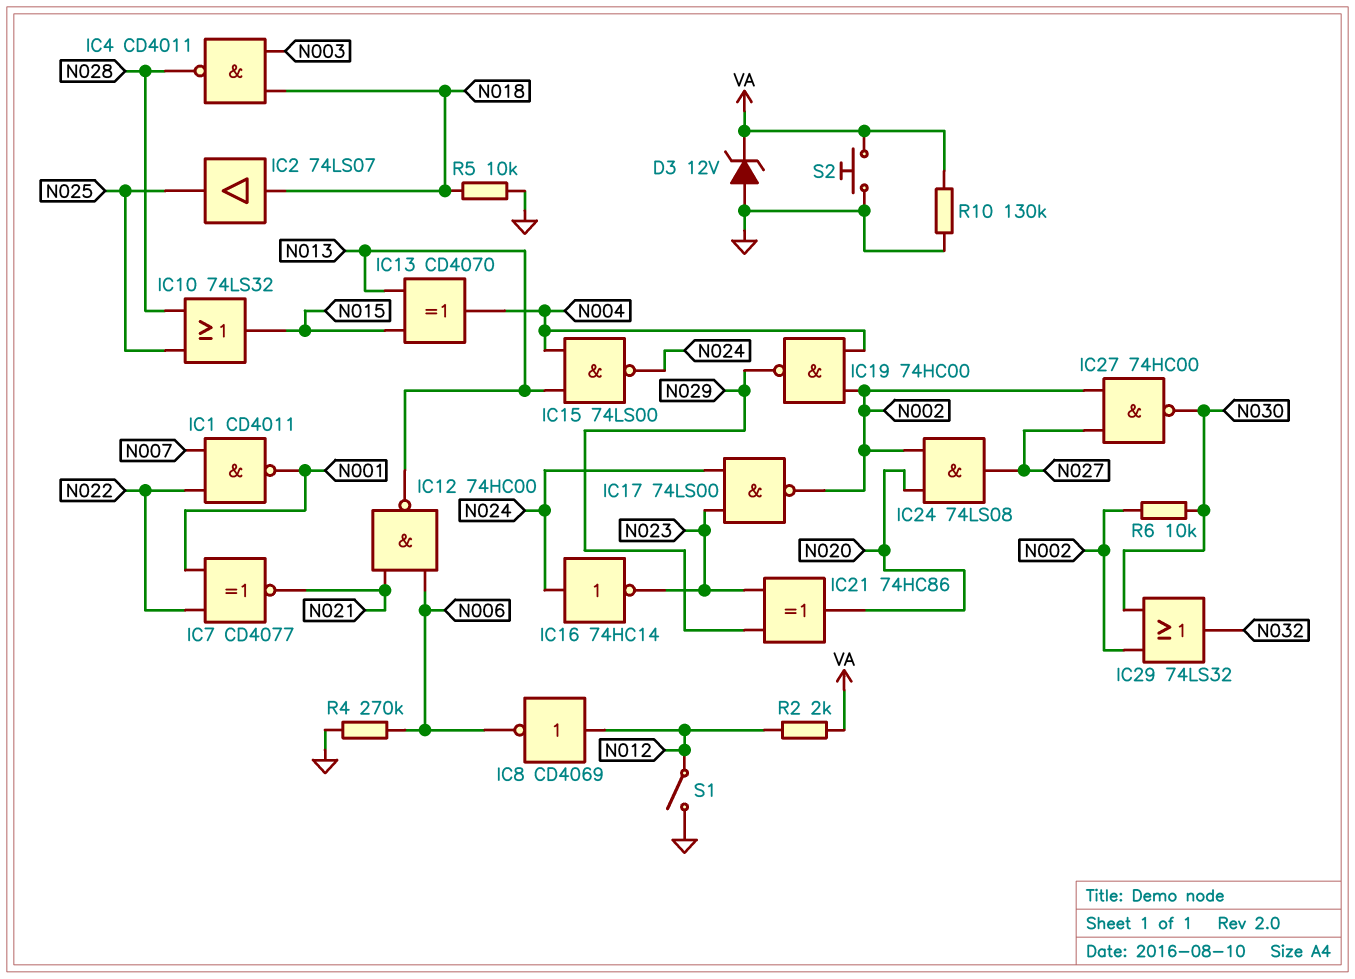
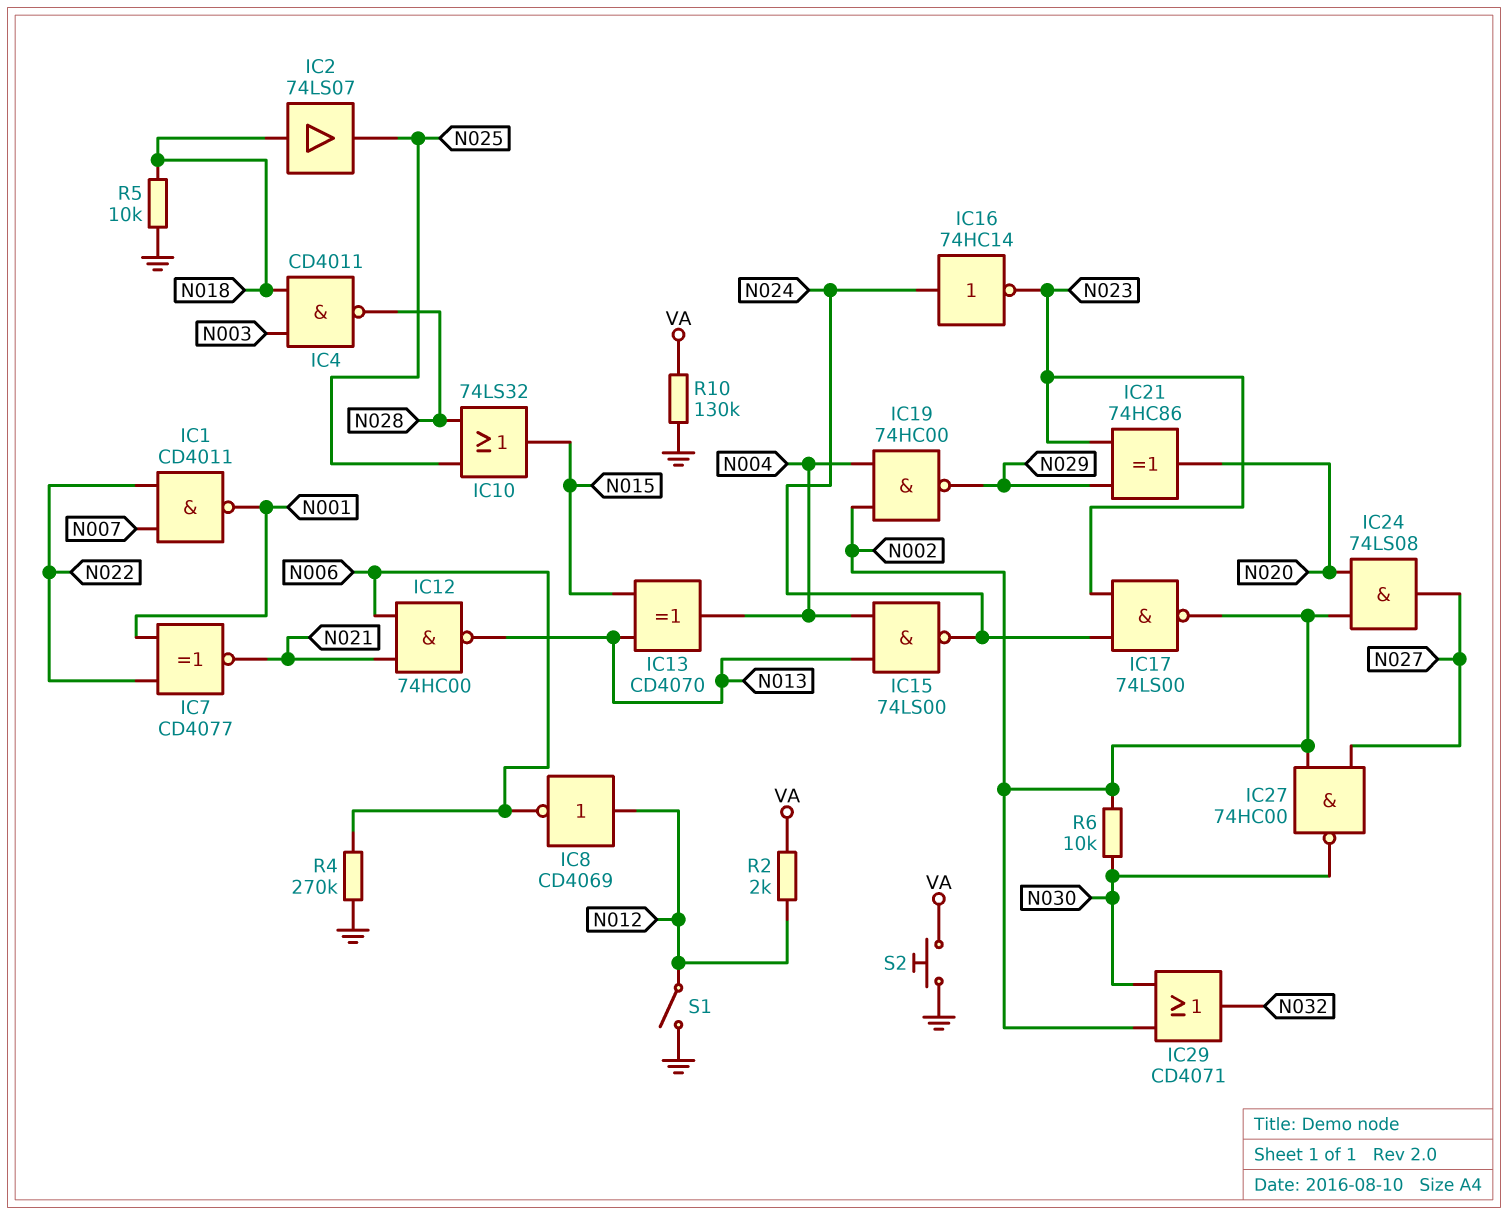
D3: zener 12V (A GND, K VA) -> none
IC29: OR 74LS32 (in N002, in N030, out N032) -> OR CD4071 (in N002, in N030, out N032)

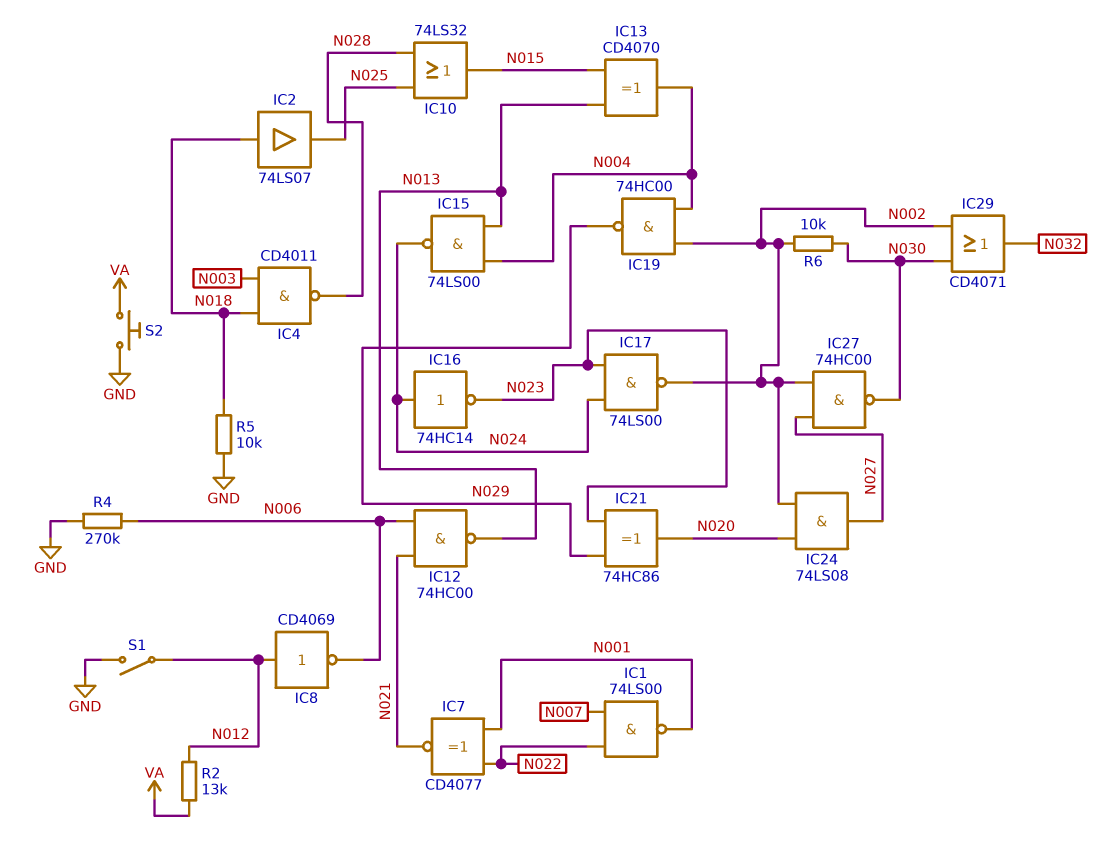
IC1: NAND CD4011 (in N007, in N022, out N001) -> NAND 74LS00 (in N007, in N022, out N001)
R2: 2k (N012, VA) -> 13k (N012, VA)
R10: 130k (GND, VA) -> none

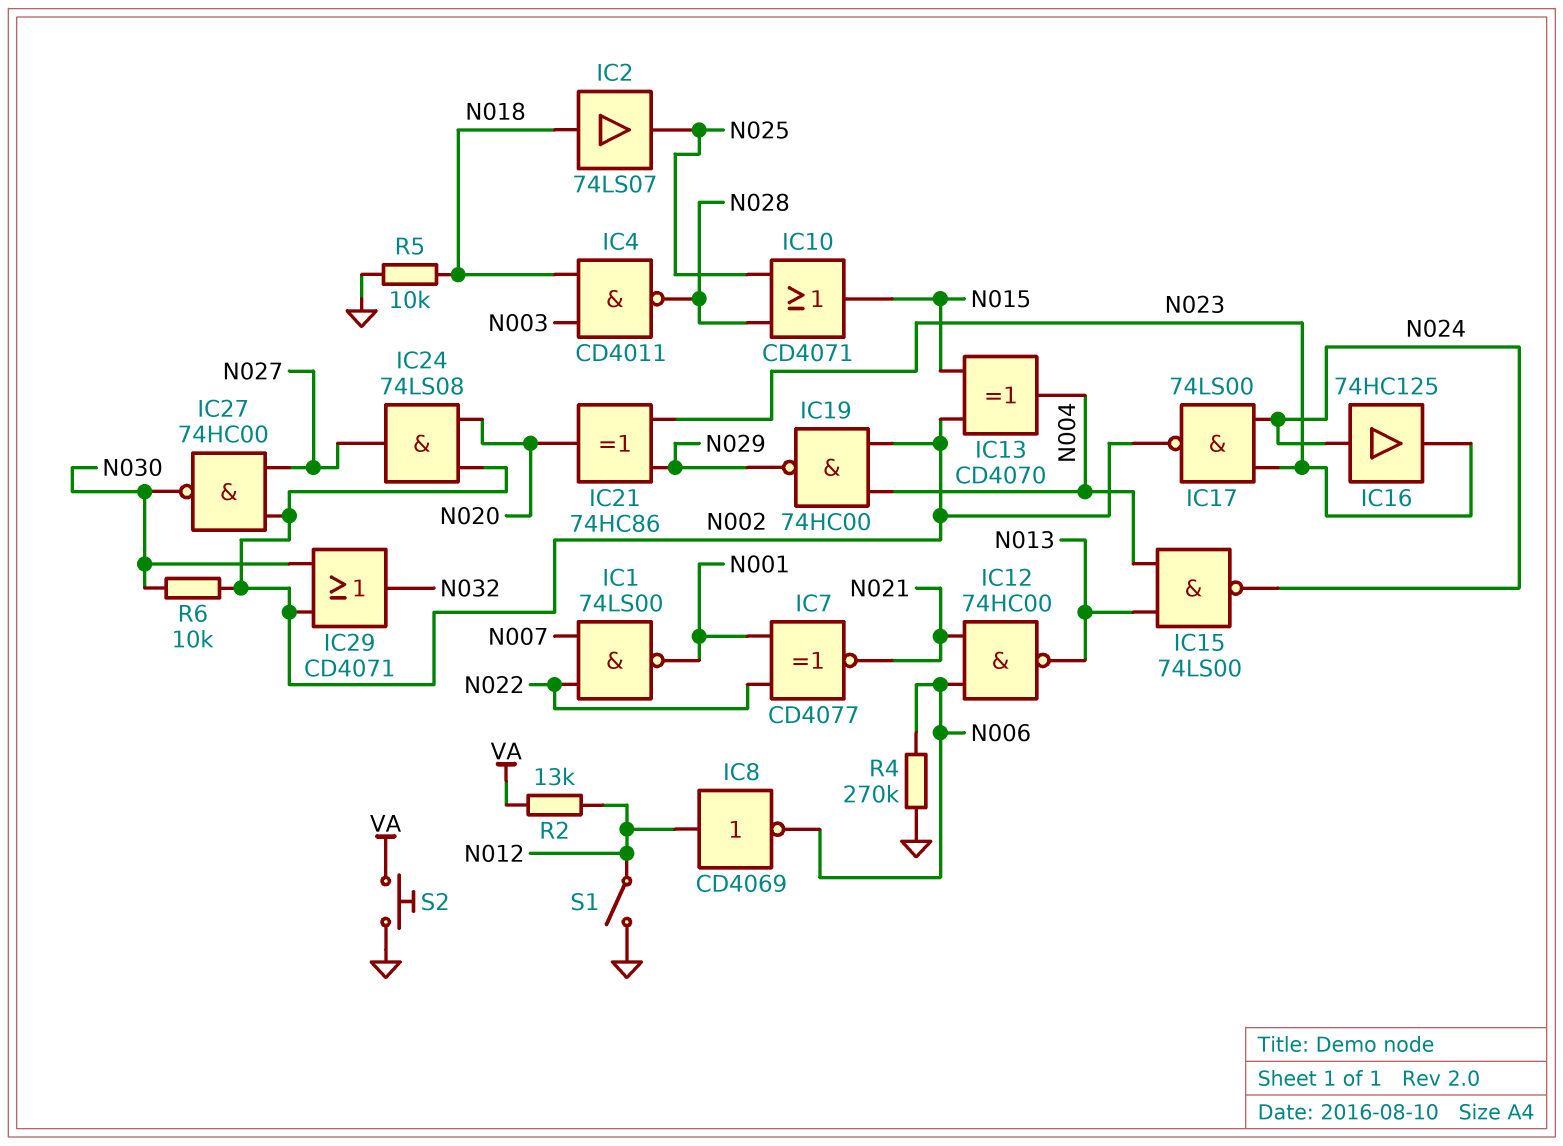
IC10: OR 74LS32 (in N025, in N028, out N015) -> OR CD4071 (in N025, in N028, out N015)
IC13: XOR CD4070 (in N013, in N015, out N004) -> XOR CD4070 (in N002, in N015, out N004)
IC16: NOT 74HC14 (in N024, out N023) -> buffer 74HC125 (in N024, out N023)

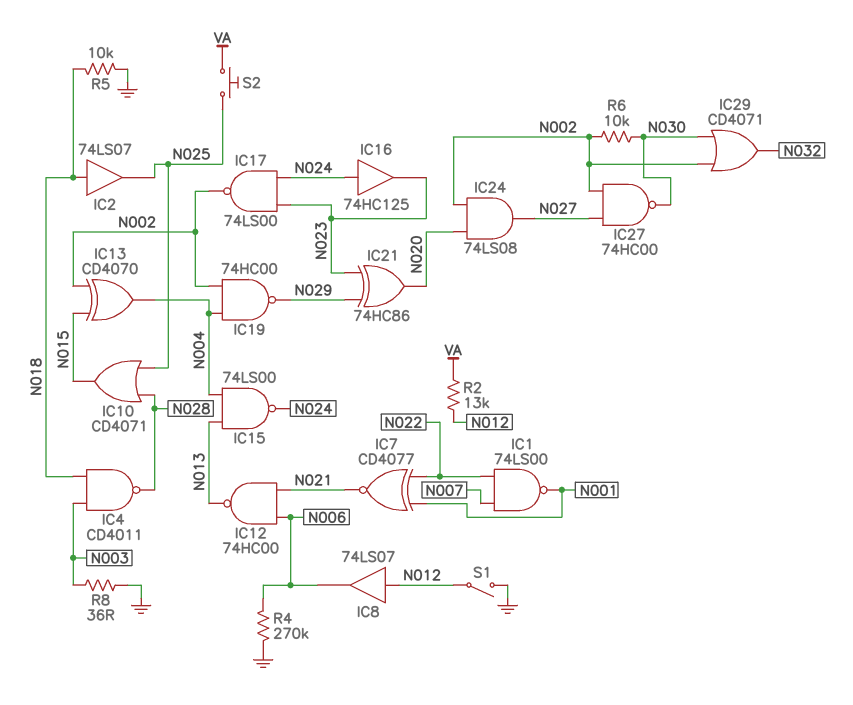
IC8: NOT CD4069 (in N012, out N006) -> buffer 74LS07 (in N012, out N006)
R8: none -> 36 (GND, N003)
S2: button (GND, VA) -> button (N025, VA)

